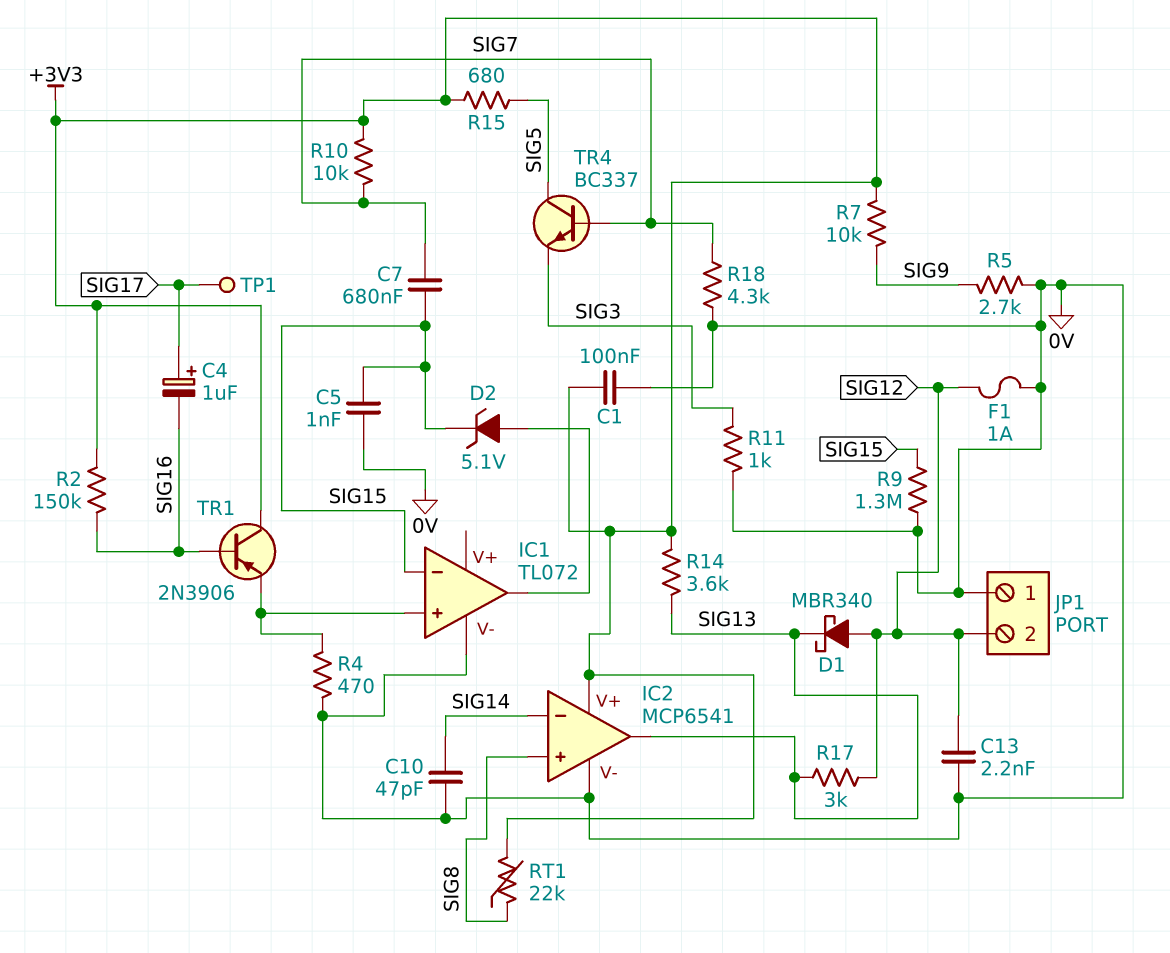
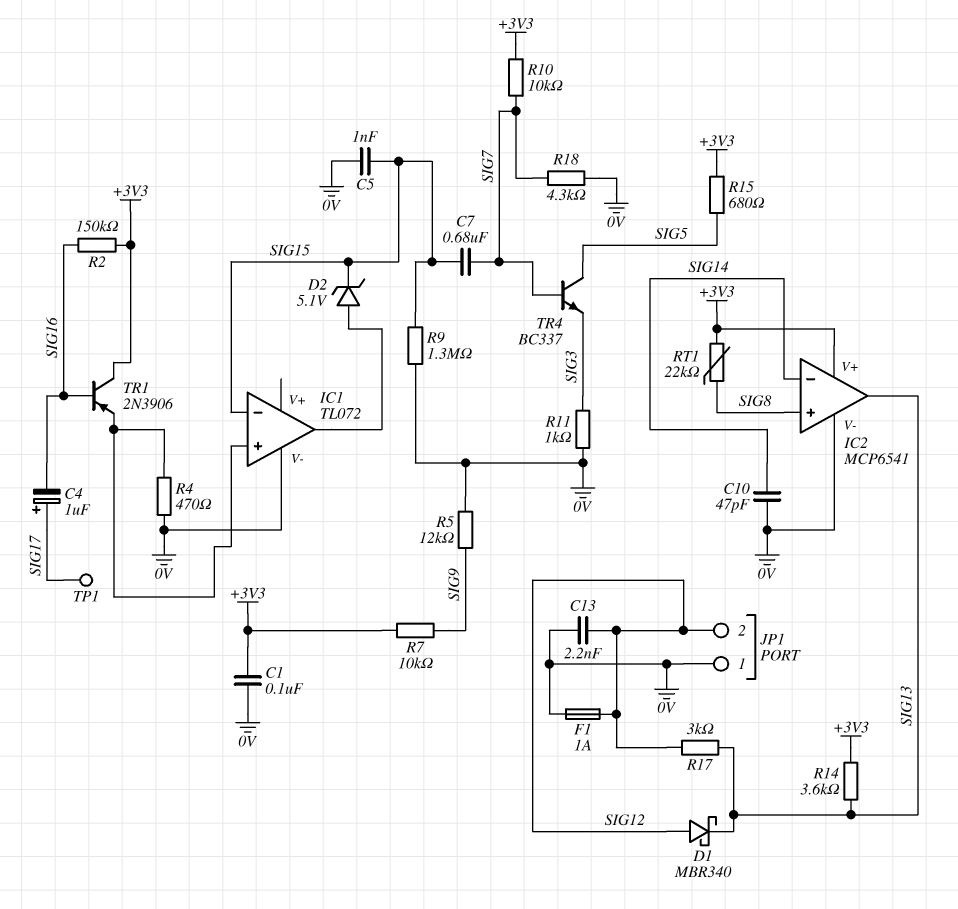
R5: 2.7k (0V, SIG9) -> 12k (0V, SIG9)

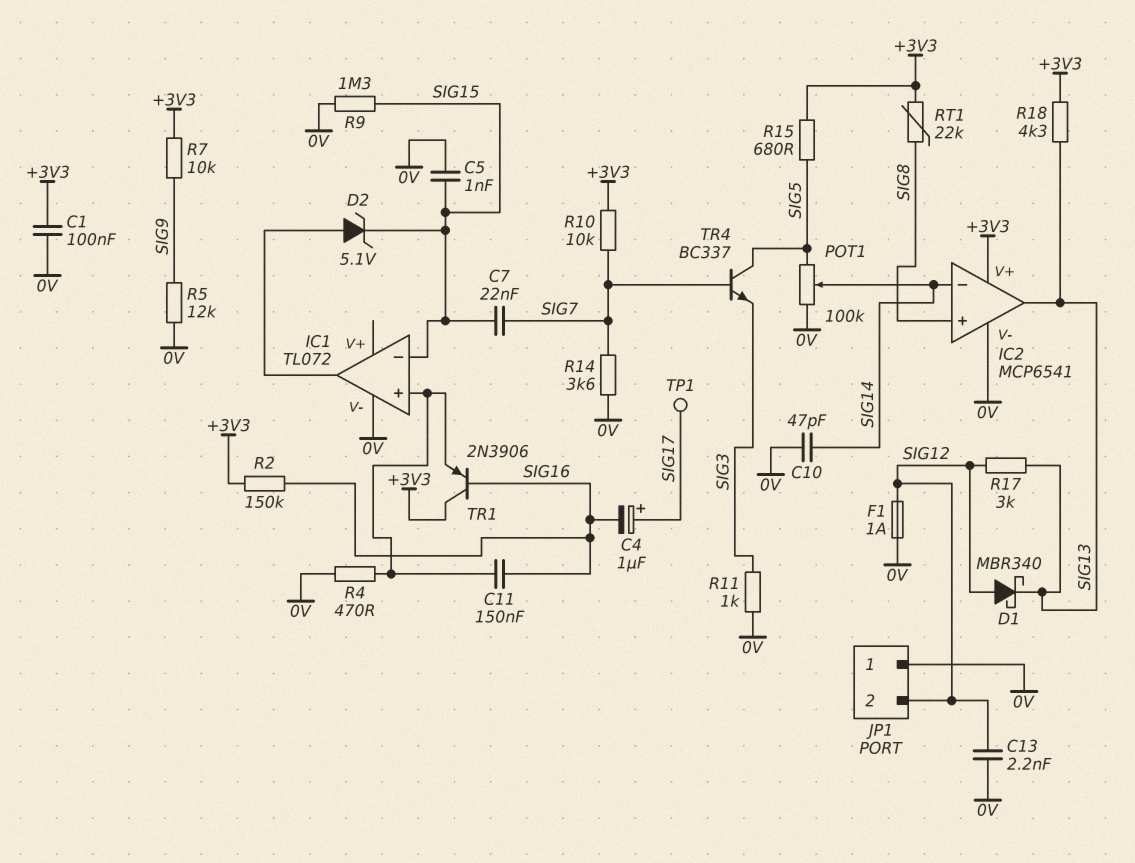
C7: 680nF (SIG7, SIG15) -> 22nF (SIG7, SIG15)
C11: none -> 150nF (IC1/in+, SIG16)
POT1: none -> 100k (0V, SIG5, wiper SIG14)
R14: 3.6k (+3V3, SIG13) -> 3.6k (0V, SIG7)
R18: 4.3k (0V, SIG7) -> 4.3k (+3V3, SIG13)

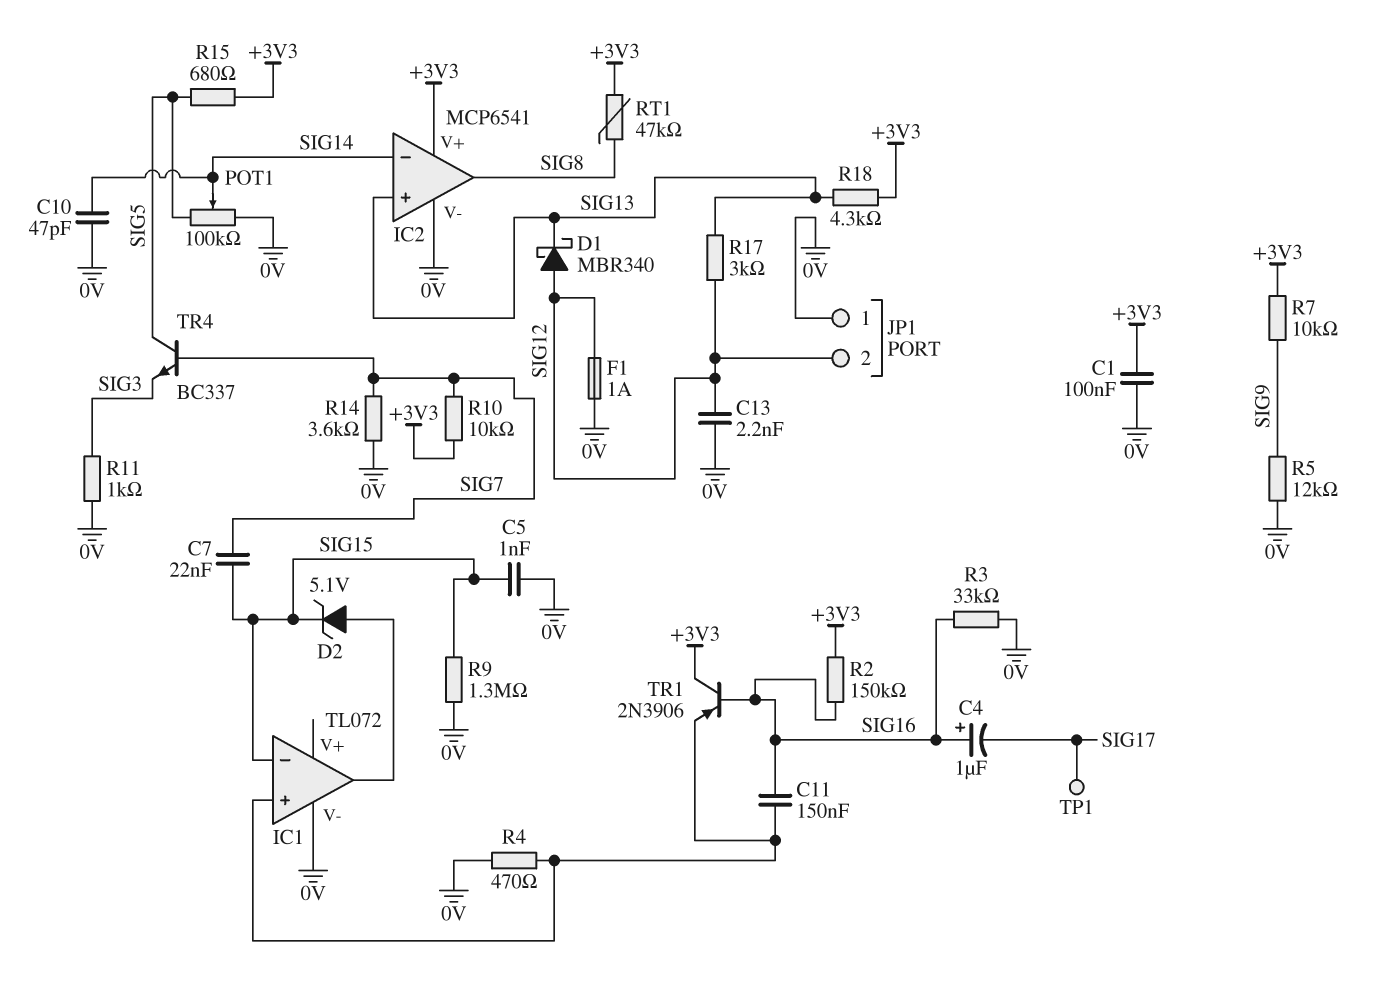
C4: 1uF (plus SIG17, minus SIG16) -> 1uF (plus SIG16, minus SIG17)
IC2 pin in+: SIG8 -> SIG13
IC2 pin out: SIG13 -> SIG8
R3: none -> 33k (0V, SIG16)
RT1: 22k (+3V3, SIG8) -> 47k (+3V3, SIG8)

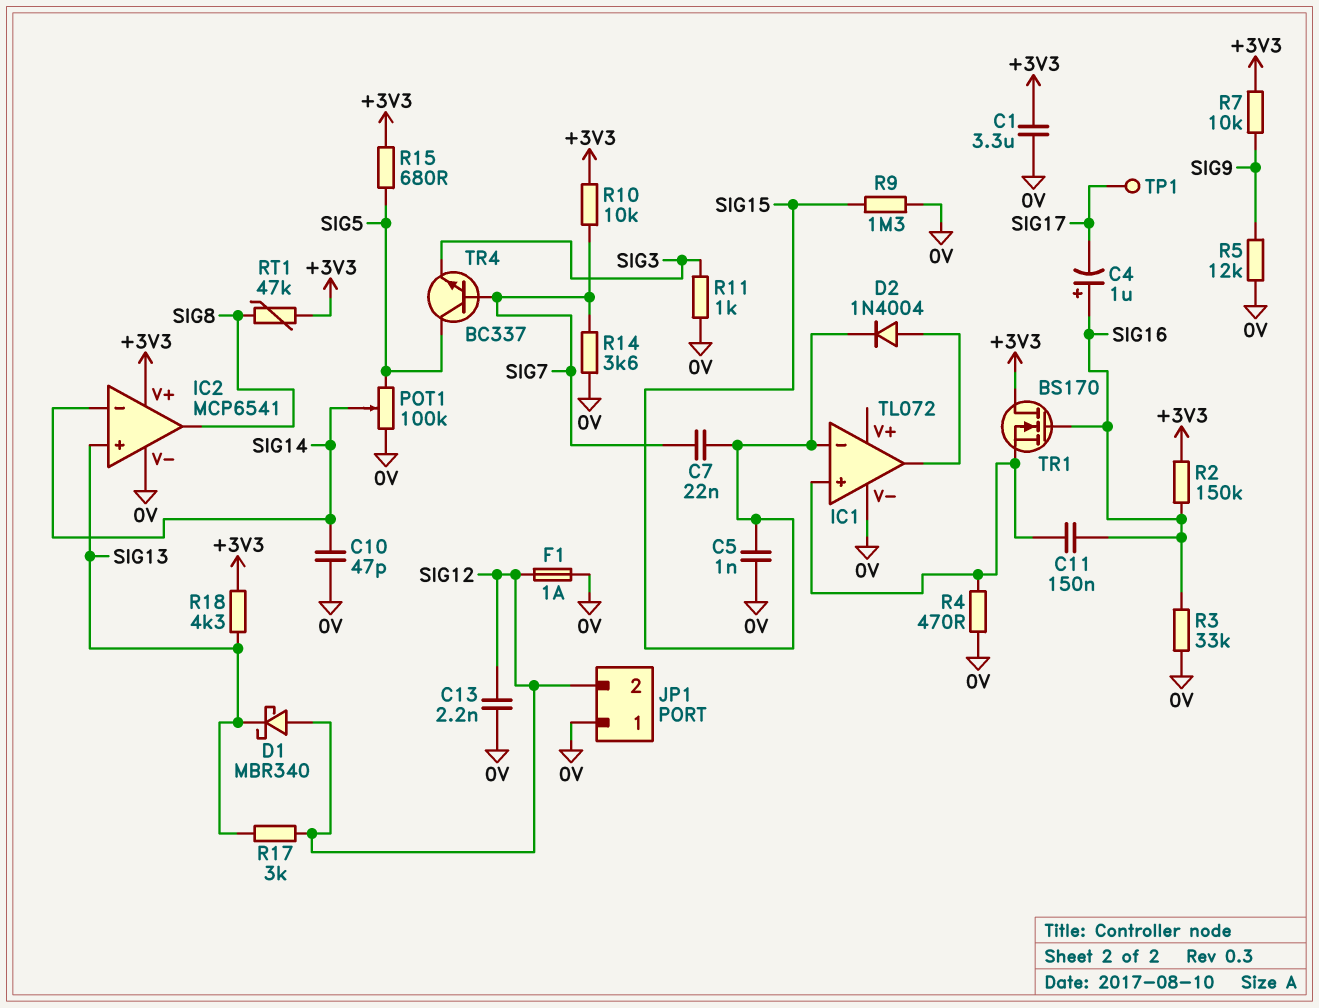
C1: 100nF (+3V3, 0V) -> 3.3uF (+3V3, 0V)
D2: zener 5.1V (A IC1/out, K SIG15) -> diode 1N4004 (A IC1/out, K SIG15)
TR1: PNP 2N3906 (B SIG16, C +3V3, E IC1/in+) -> NMOS BS170 (G SIG16, D +3V3, S IC1/in+)

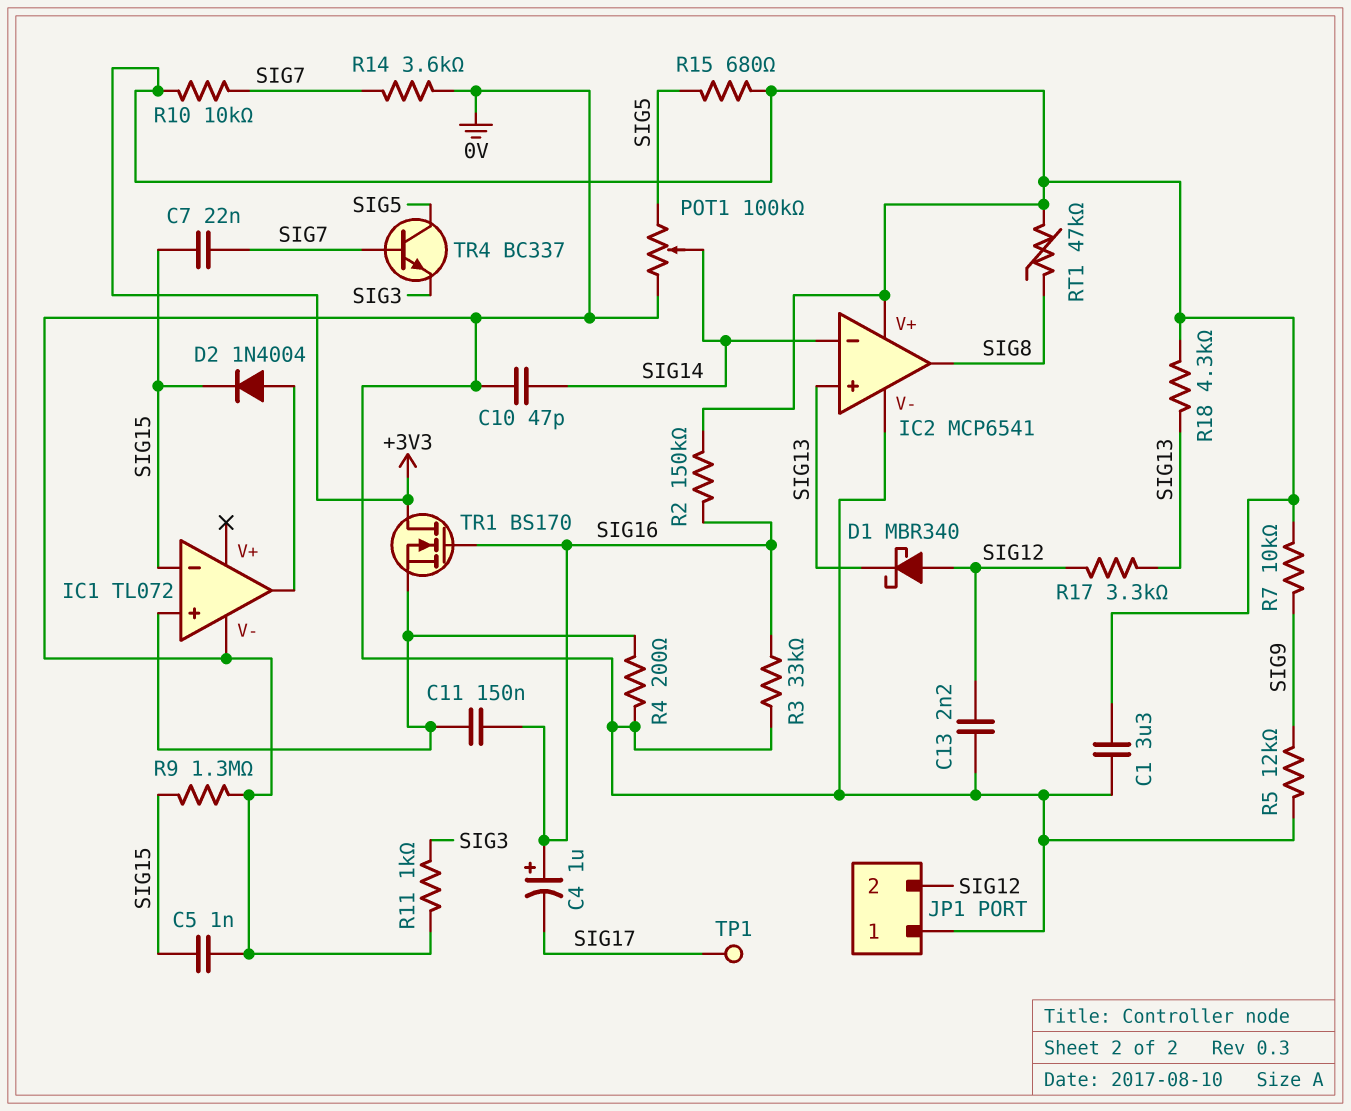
F1: 1A (0V, SIG12) -> none
R4: 470 (0V, IC1/in+) -> 200 (0V, IC1/in+)
R17: 3k (SIG12, SIG13) -> 3.3k (SIG12, SIG13)

